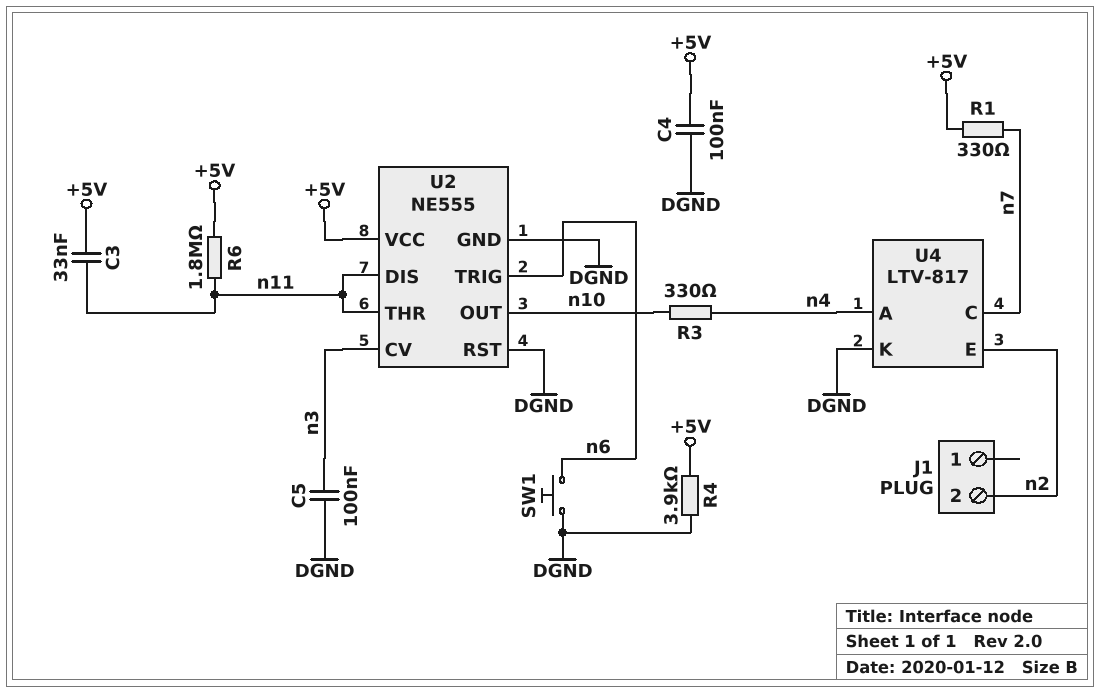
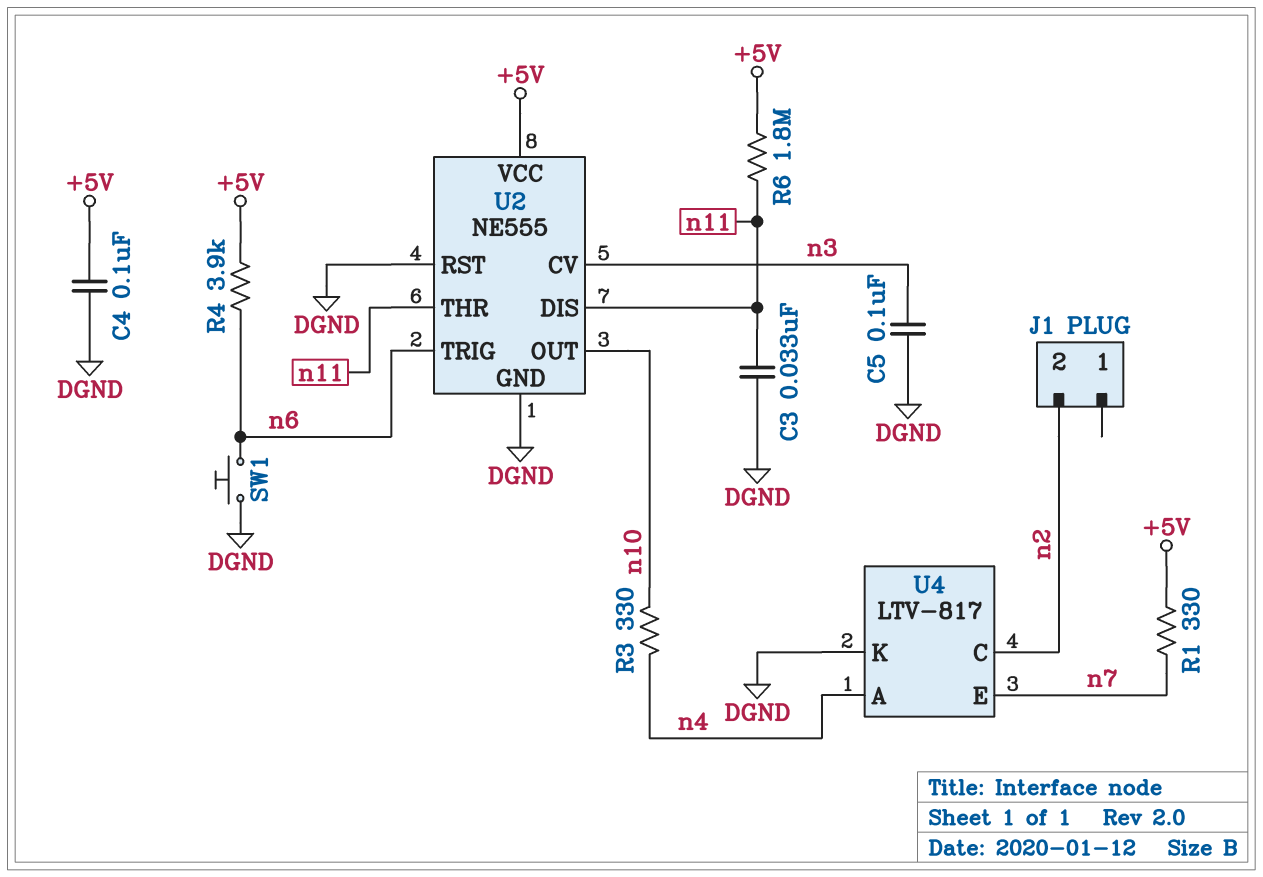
C3: 33nF (+5V, n11) -> 33nF (DGND, n11)
R4: 3.9k (+5V, DGND) -> 3.9k (+5V, n6)
U4 pin C: n7 -> n2
U4 pin E: n2 -> n7

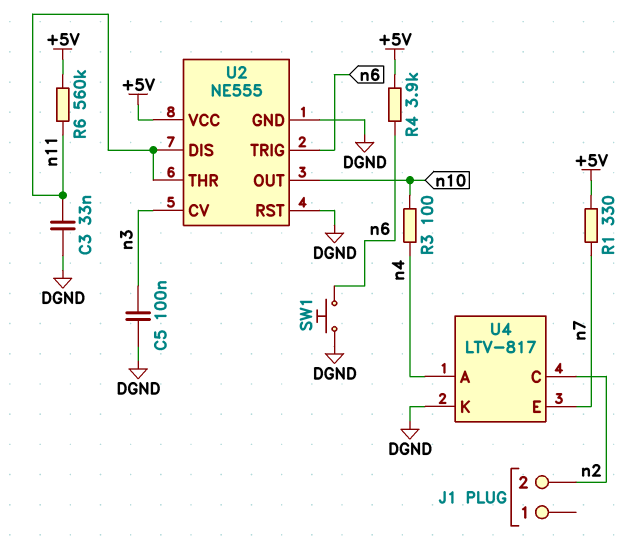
C4: 100nF (+5V, DGND) -> none
R3: 330 (n4, n10) -> 100 (n4, n10)
R6: 1.8M (+5V, n11) -> 560k (+5V, n11)

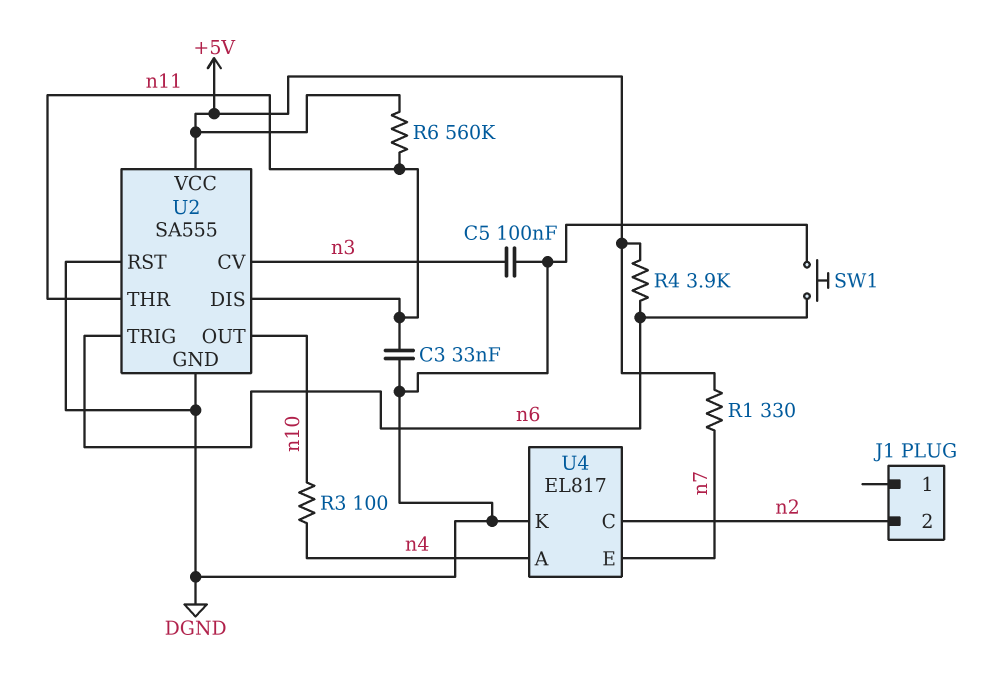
U2: NE555 -> SA555
U4: LTV-817 -> EL817

